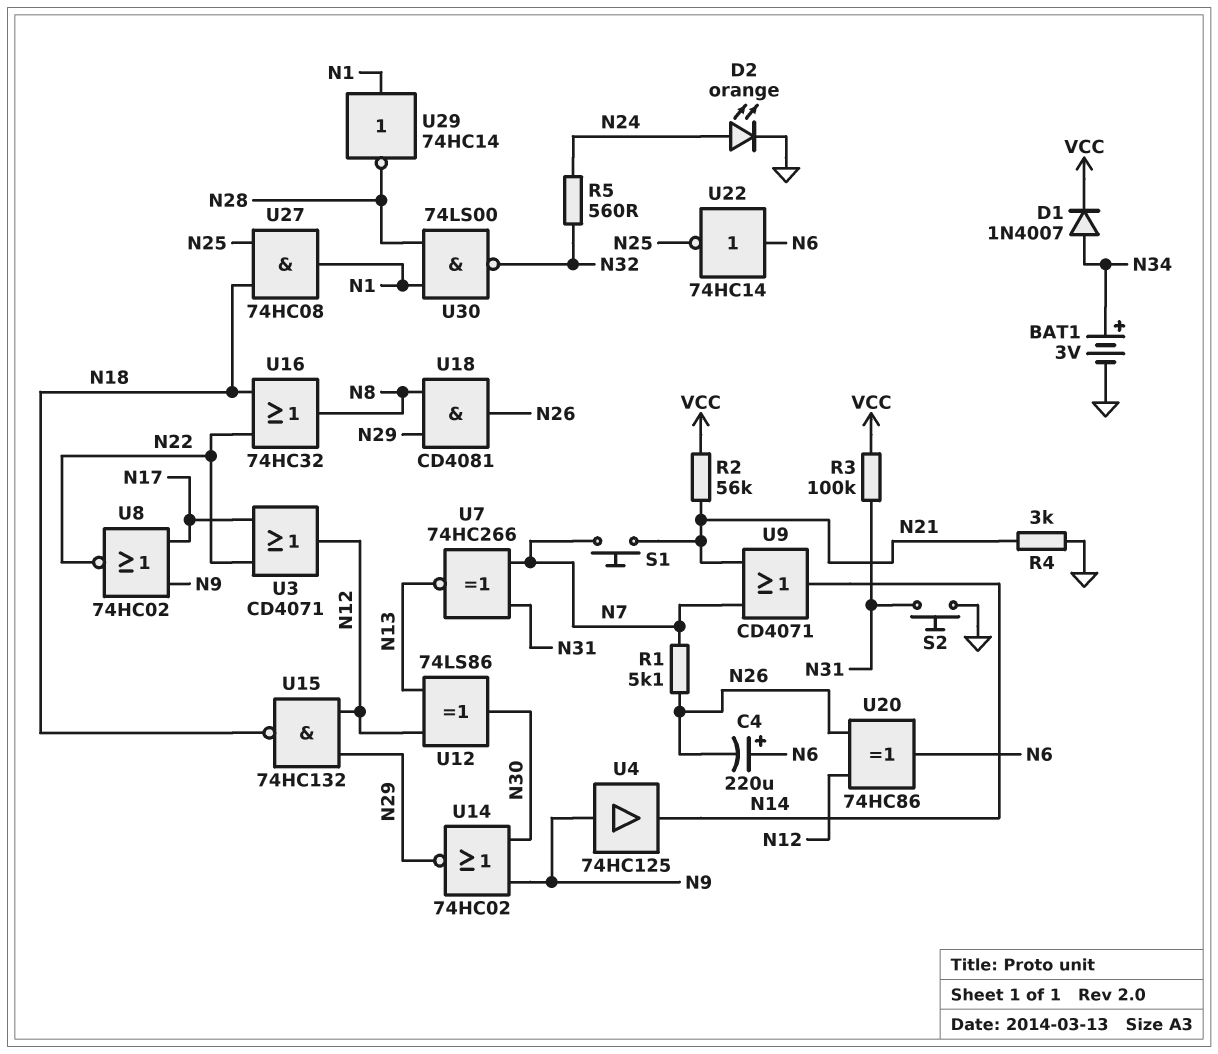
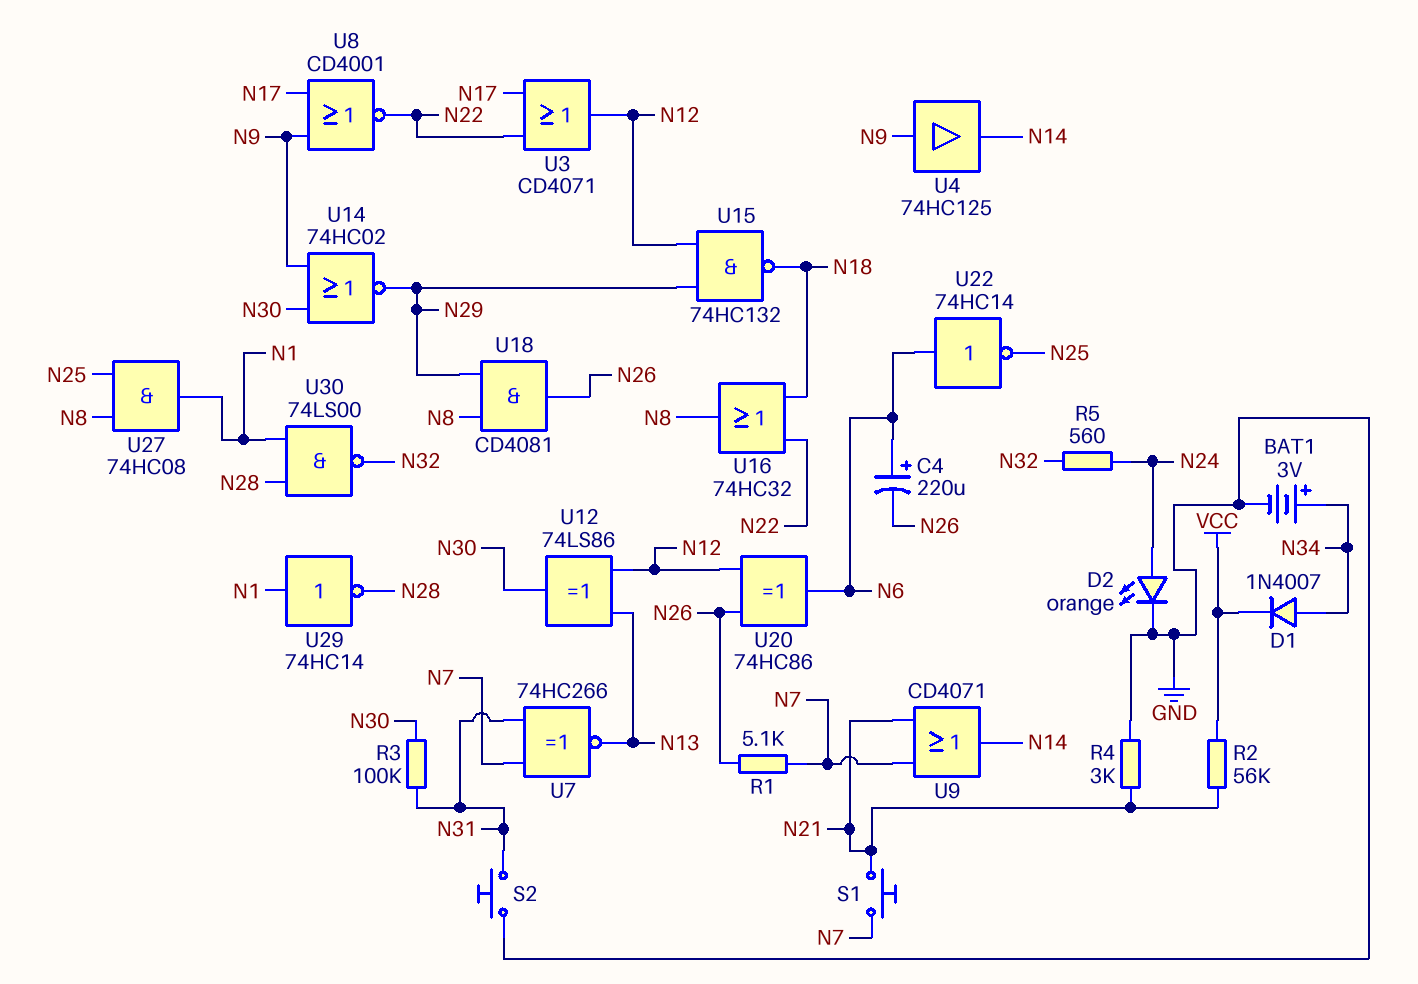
R3: 100k (N31, VCC) -> 100k (N30, N31)
U8: NOR 74HC02 (in N9, in N17, out N22) -> NOR CD4001 (in N9, in N17, out N22)
U27: AND 74HC08 (in N18, in N25, out N1) -> AND 74HC08 (in N8, in N25, out N1)

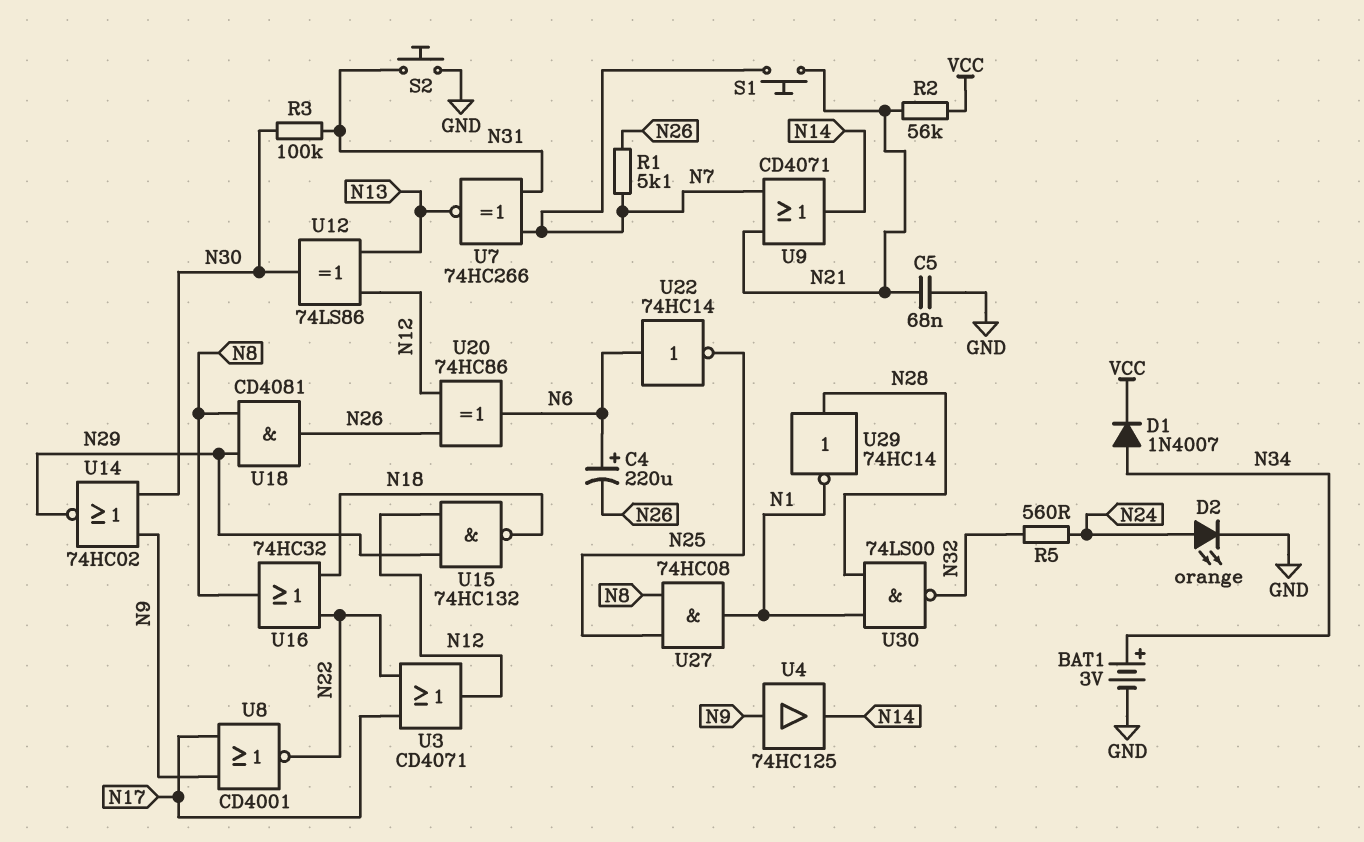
C5: none -> 68nF (GND, N21)
R4: 3k (GND, N21) -> none
U29: NOT 74HC14 (in N1, out N28) -> NOT 74HC14 (in N28, out N1)

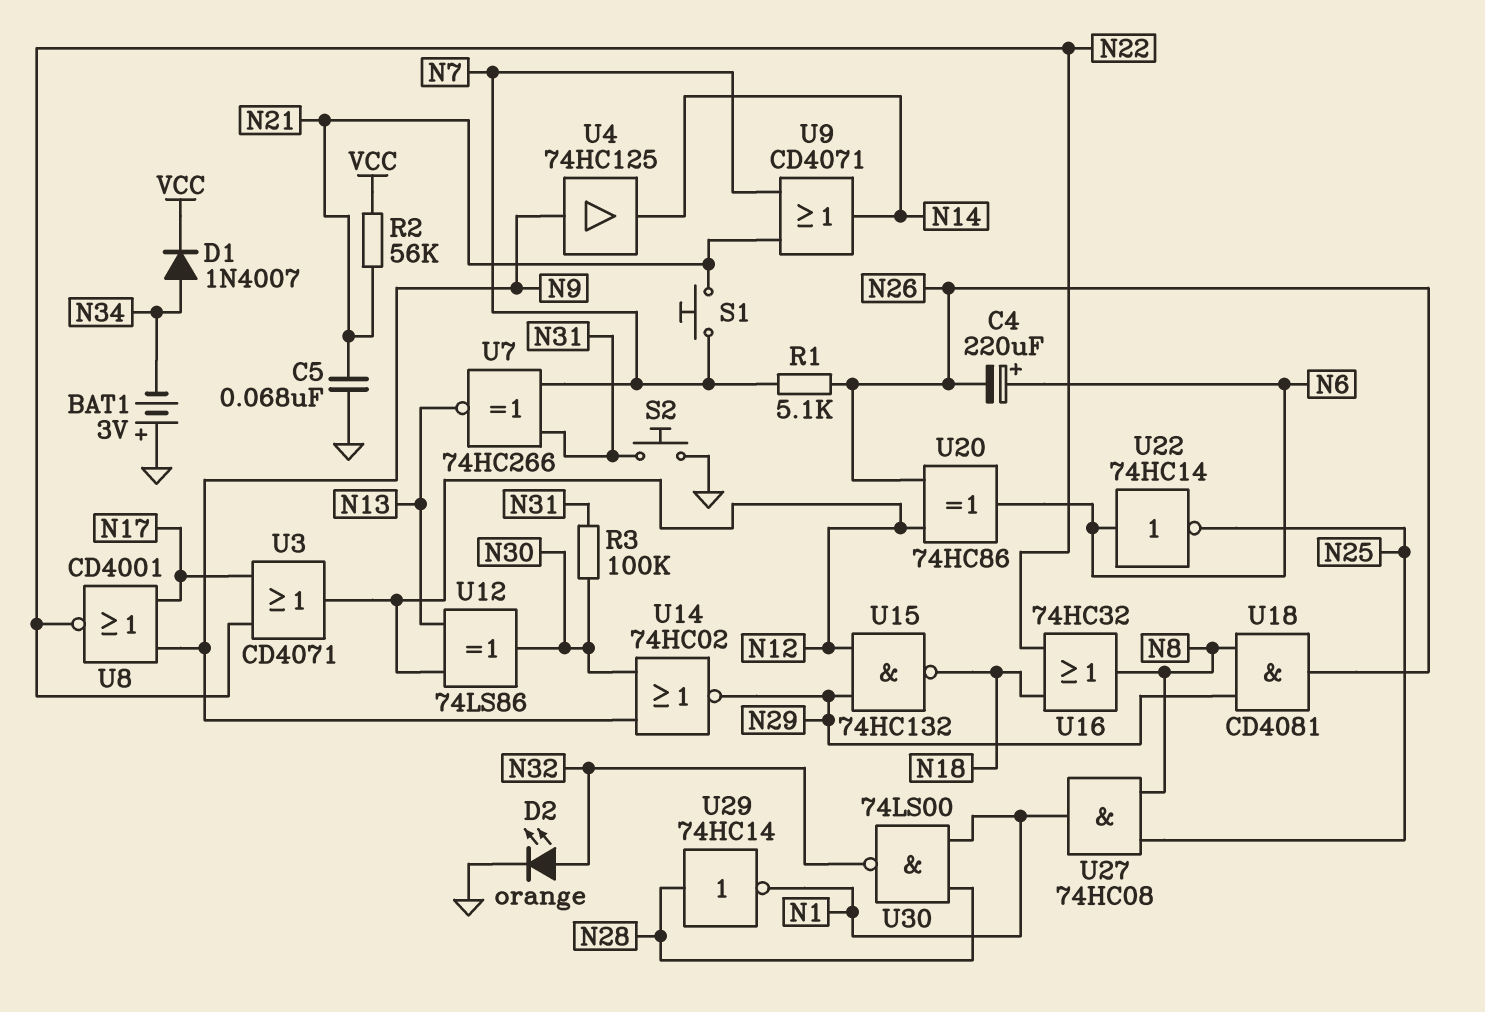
BAT1: 3V (plus N34, minus GND) -> 3V (plus GND, minus N34)
D2: LED orange (A N24, K GND) -> LED orange (A N32, K GND)
R5: 560 (N24, N32) -> none

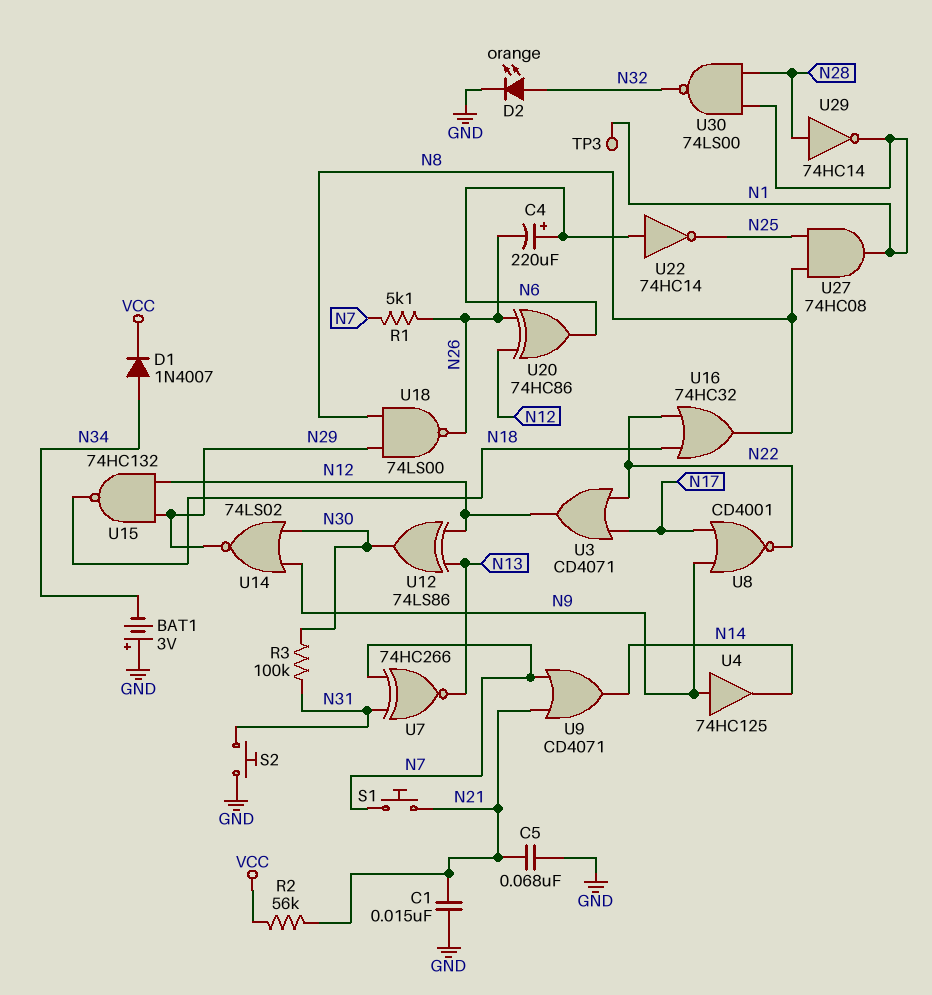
C1: none -> 15nF (GND, N21)
TP3: none -> test point (N1)
U14: NOR 74HC02 (in N9, in N30, out N29) -> NOR 74LS02 (in N9, in N30, out N29)
U18: AND CD4081 (in N8, in N29, out N26) -> NAND 74LS00 (in N8, in N29, out N26)

